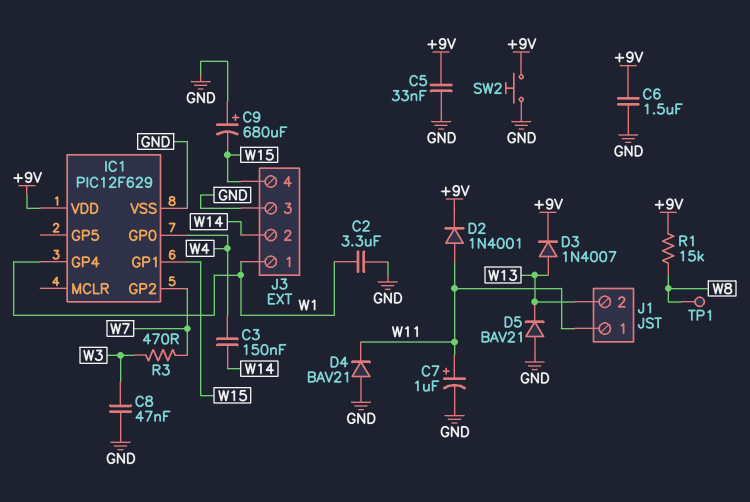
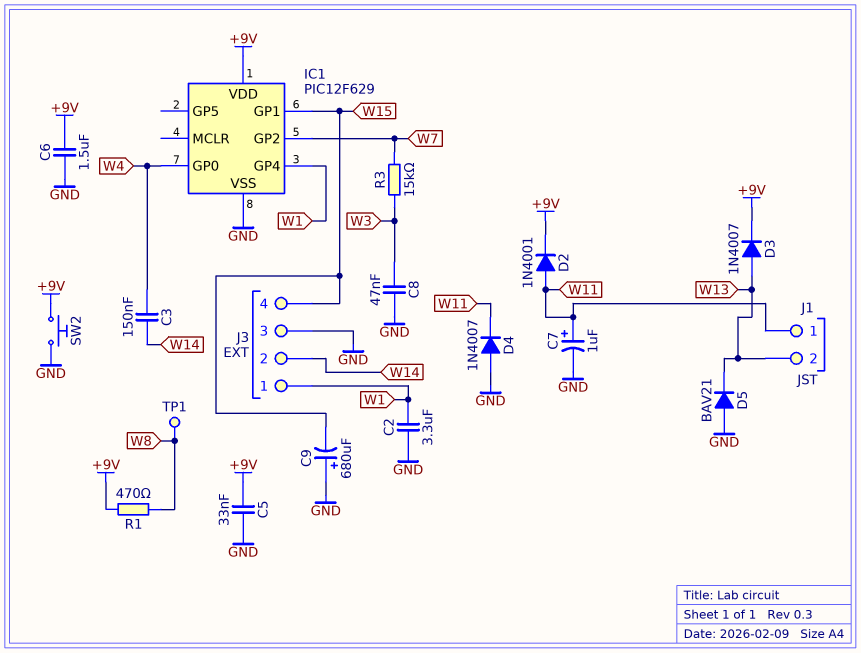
D4: diode BAV21 (A GND, K W11) -> diode 1N4007 (A GND, K W11)
R1: 15k (+9V, W8) -> 470 (+9V, W8)
R3: 470 (W3, W7) -> 15k (W3, W7)

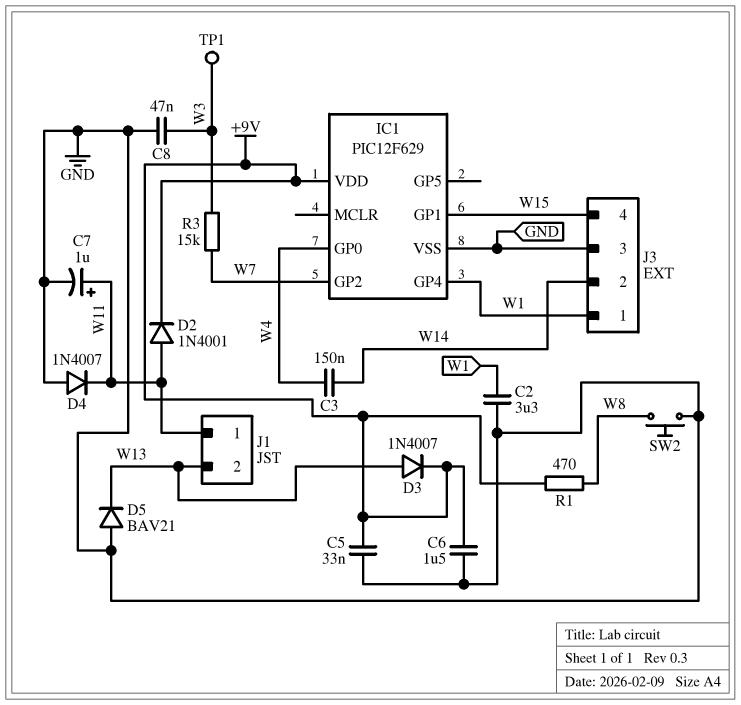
C9: 680uF (plus GND, minus W15) -> none
SW2: button (+9V, GND) -> button (GND, W8)
TP1: test point (W8) -> test point (W3)

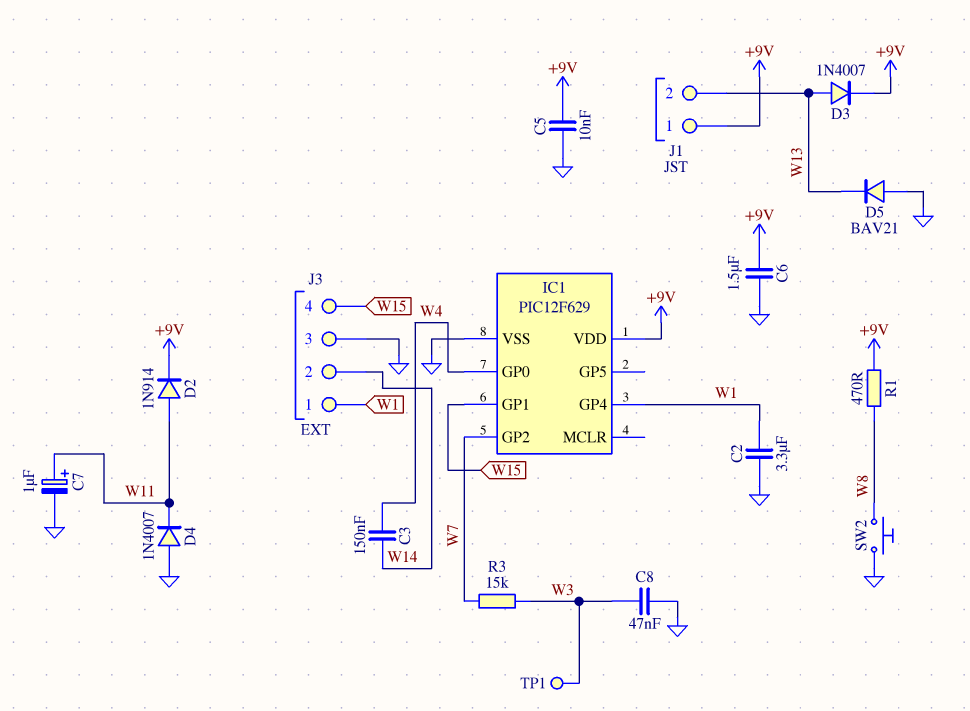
C5: 33nF (+9V, GND) -> 10nF (+9V, GND)
D2: diode 1N4001 (A W11, K +9V) -> diode 1N914 (A W11, K +9V)
J1 pin 1: W11 -> +9V

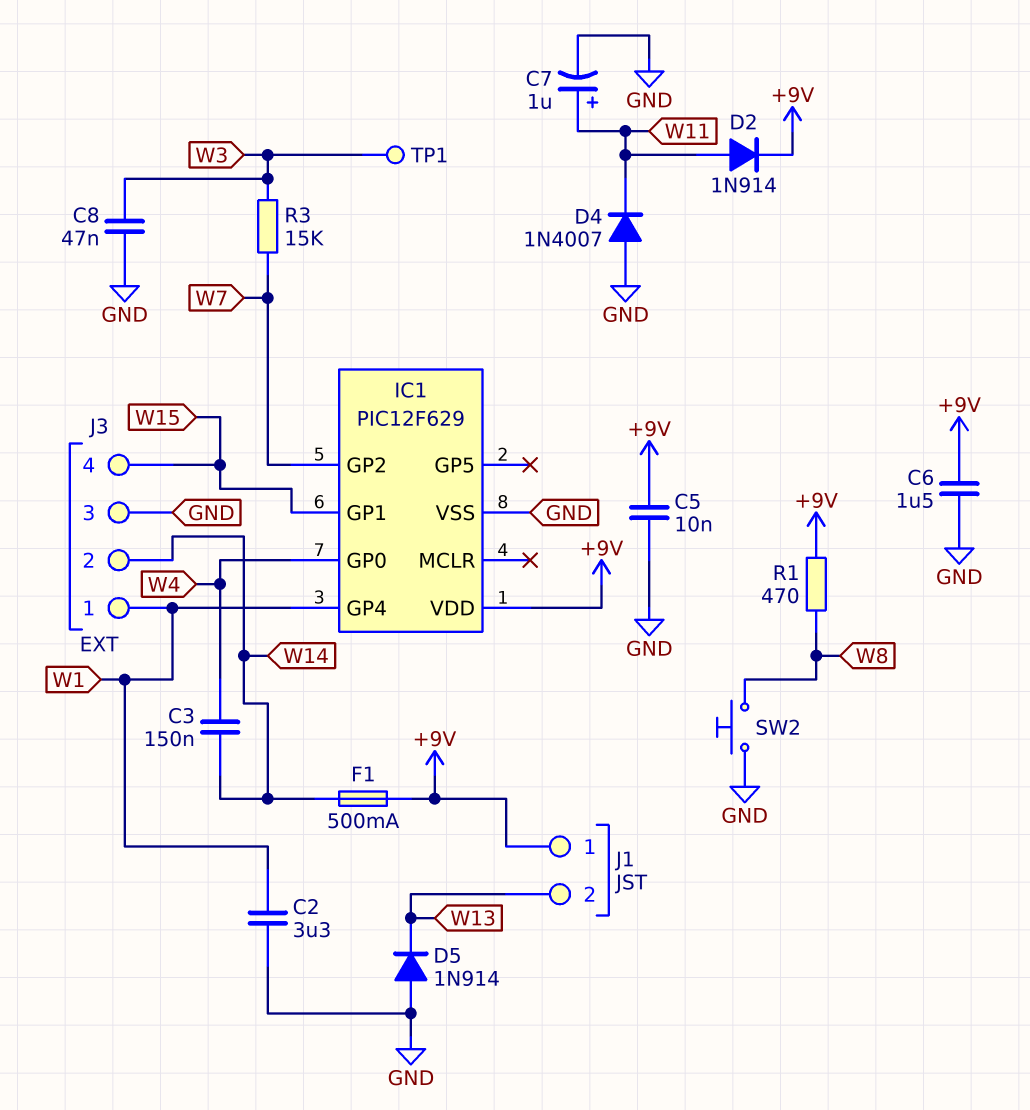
D3: diode 1N4007 (A W13, K +9V) -> none
D5: diode BAV21 (A GND, K W13) -> diode 1N914 (A GND, K W13)
F1: none -> 500mA (+9V, W14)

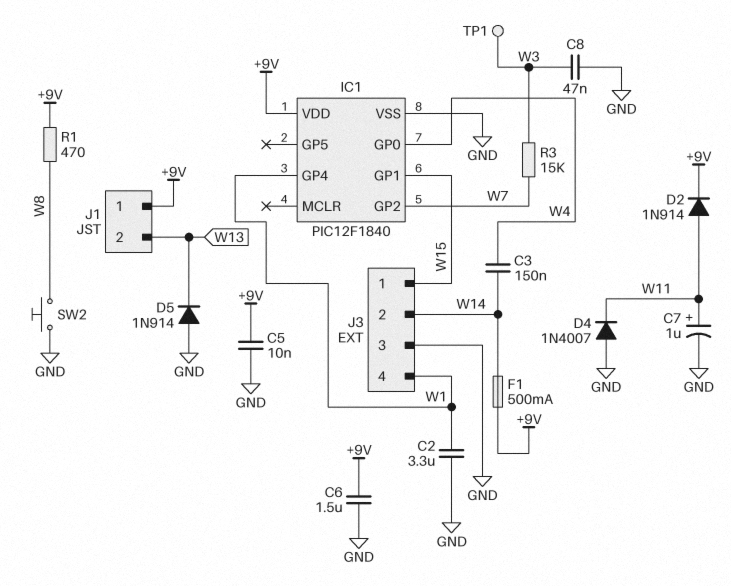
IC1: PIC12F629 -> PIC12F1840
J3 pin 1: W1 -> W15
J3 pin 4: W15 -> W1

